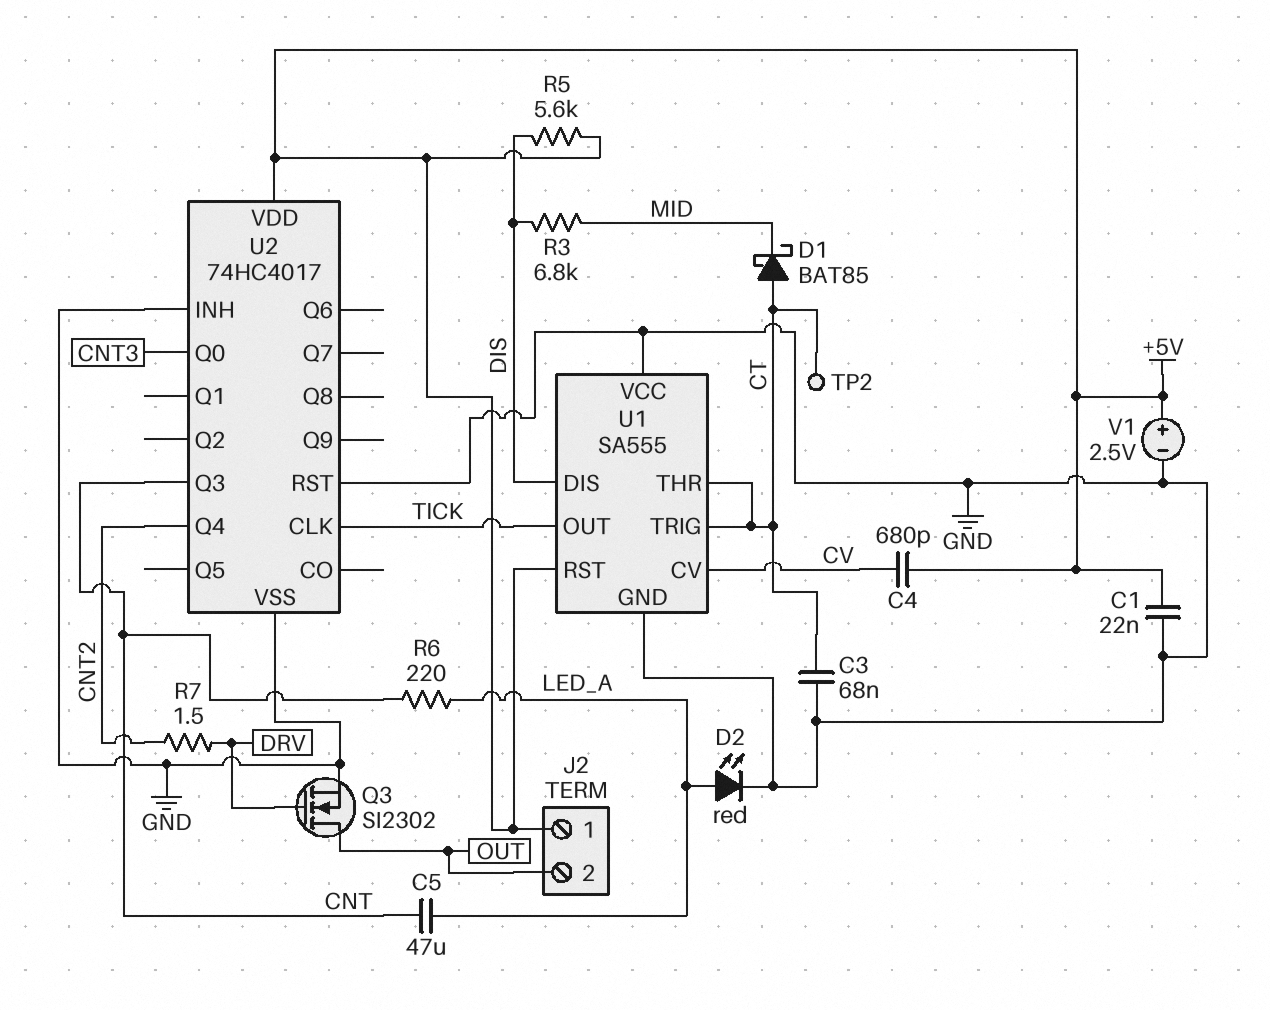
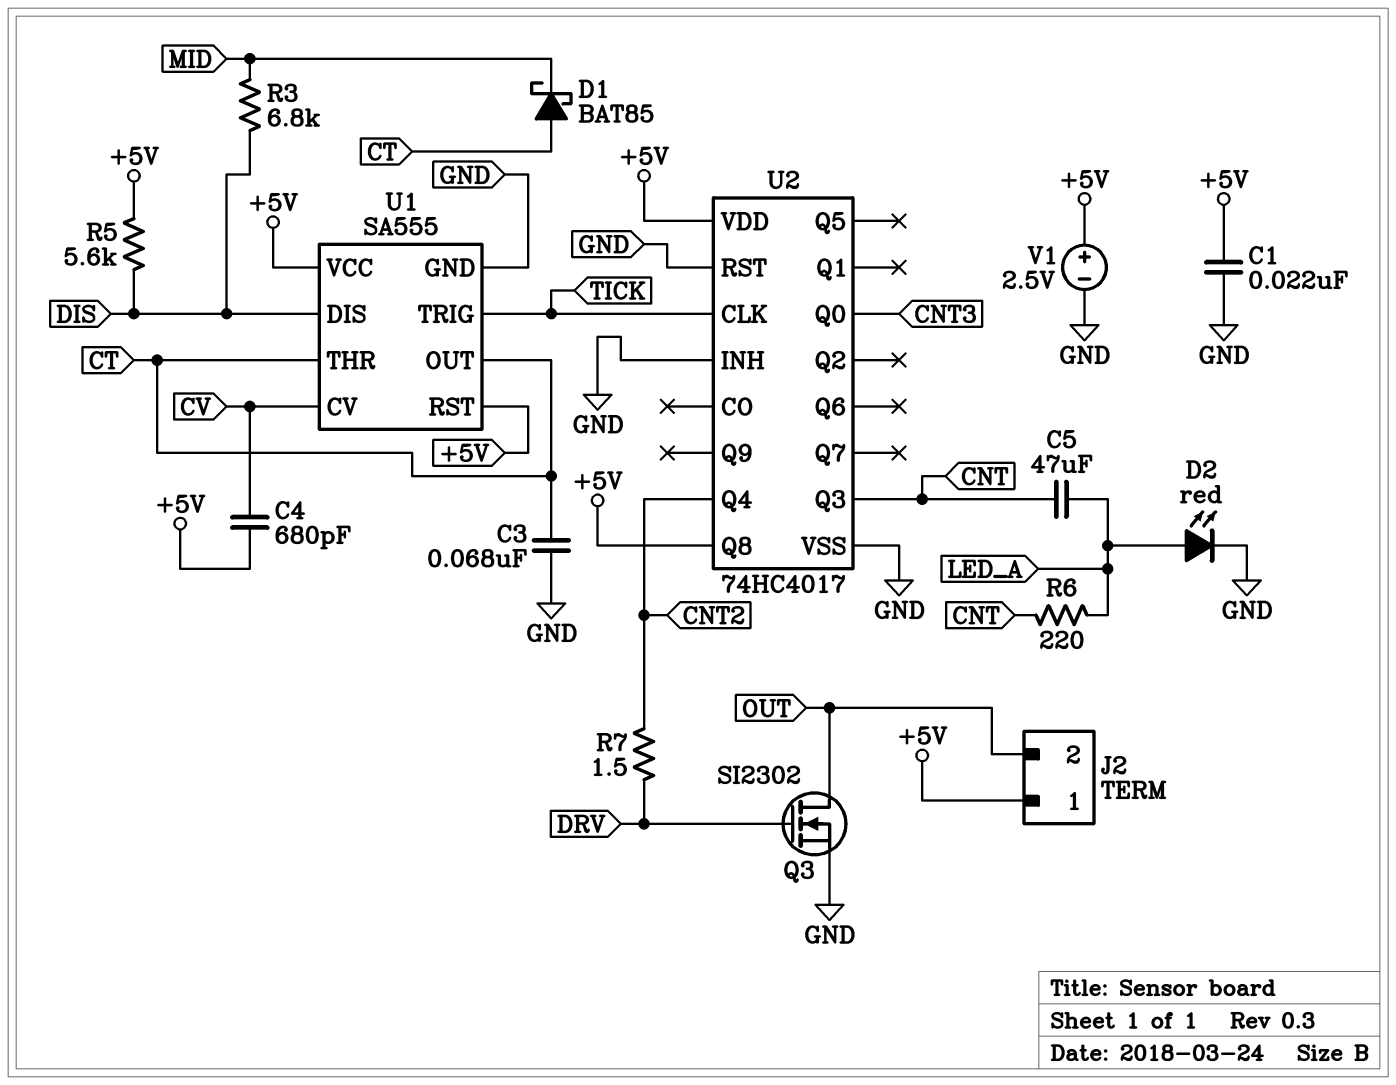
TP2: test point (CT) -> none
U1 pin OUT: TICK -> CT
U1 pin TRIG: CT -> TICK
U1 pin VCC: GND -> +5V
U2 pin Q8: none -> +5V

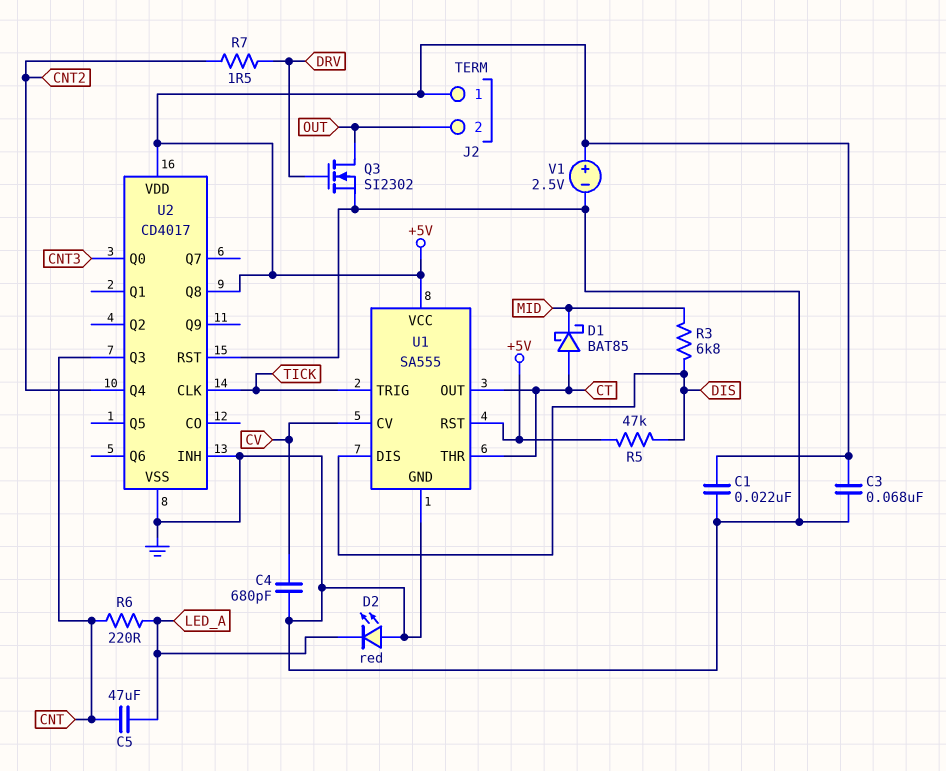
C3: 68nF (CT, GND) -> 68nF (+5V, GND)
C4: 680pF (+5V, CV) -> 680pF (CV, GND)
D2: LED red (A LED_A, K GND) -> LED red (A GND, K LED_A)
R5: 5.6k (+5V, DIS) -> 47k (+5V, DIS)
U2: 74HC4017 -> CD4017

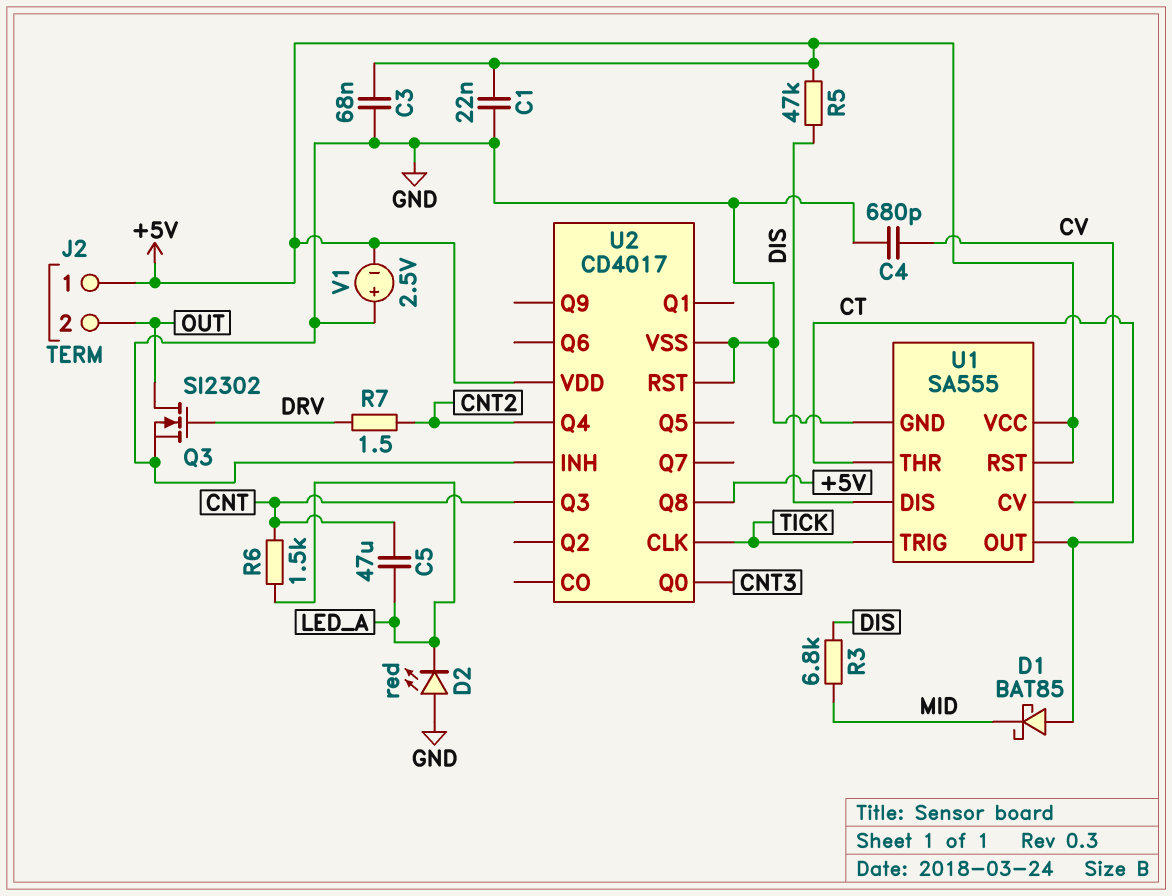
R6: 220 (CNT, LED_A) -> 1.5k (CNT, LED_A)
V1: 2.5V (plus +5V, minus GND) -> 2.5V (plus GND, minus +5V)

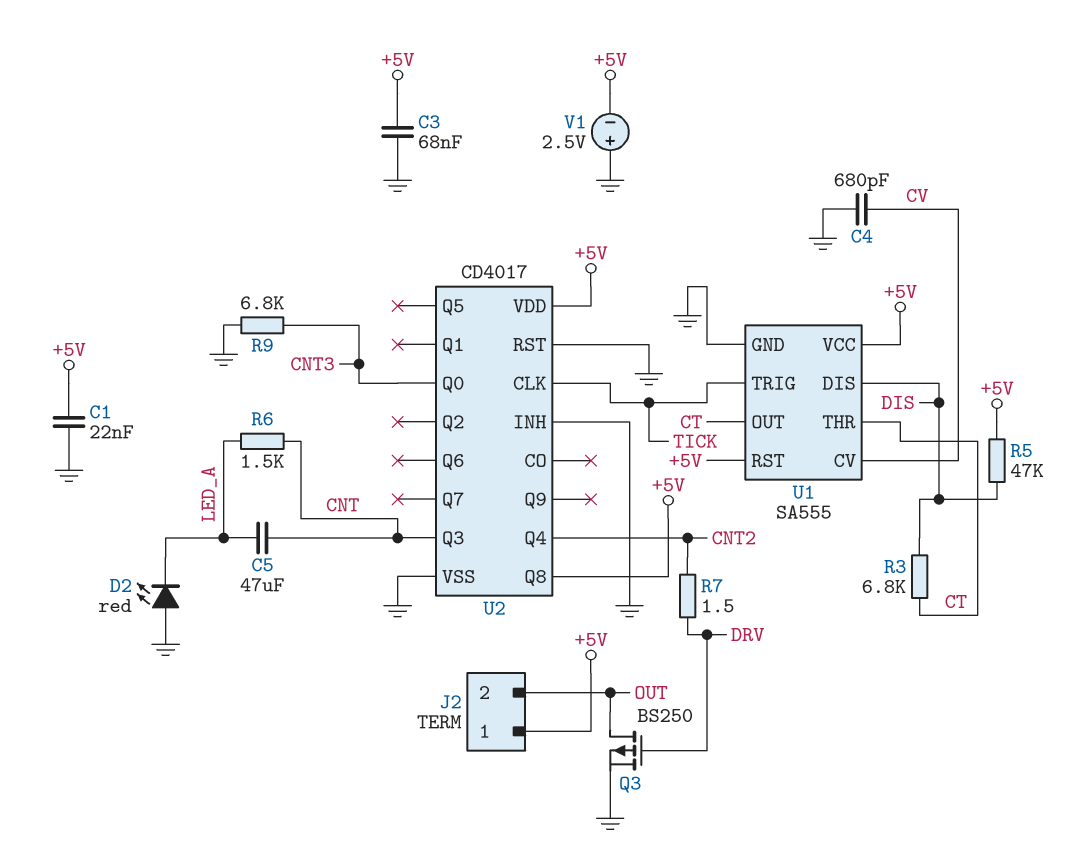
D1: schottky BAT85 (A CT, K MID) -> none
Q3: NMOS SI2302 (G DRV, D OUT, S GND) -> PMOS BS250 (G DRV, D OUT, S GND)
R3: 6.8k (DIS, MID) -> 6.8k (CT, DIS)
R9: none -> 6.8k (CNT3, GND)

